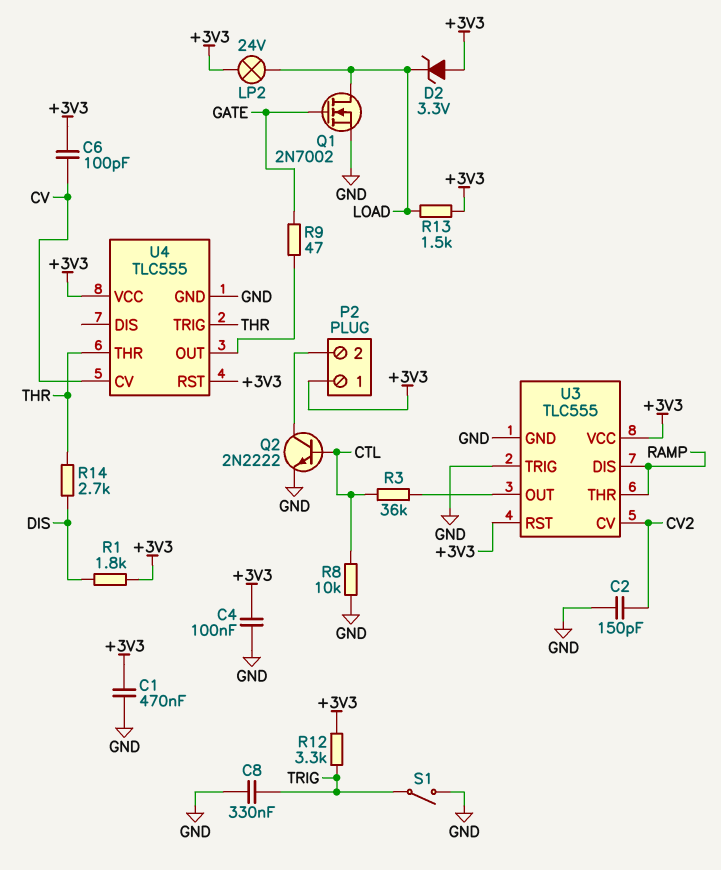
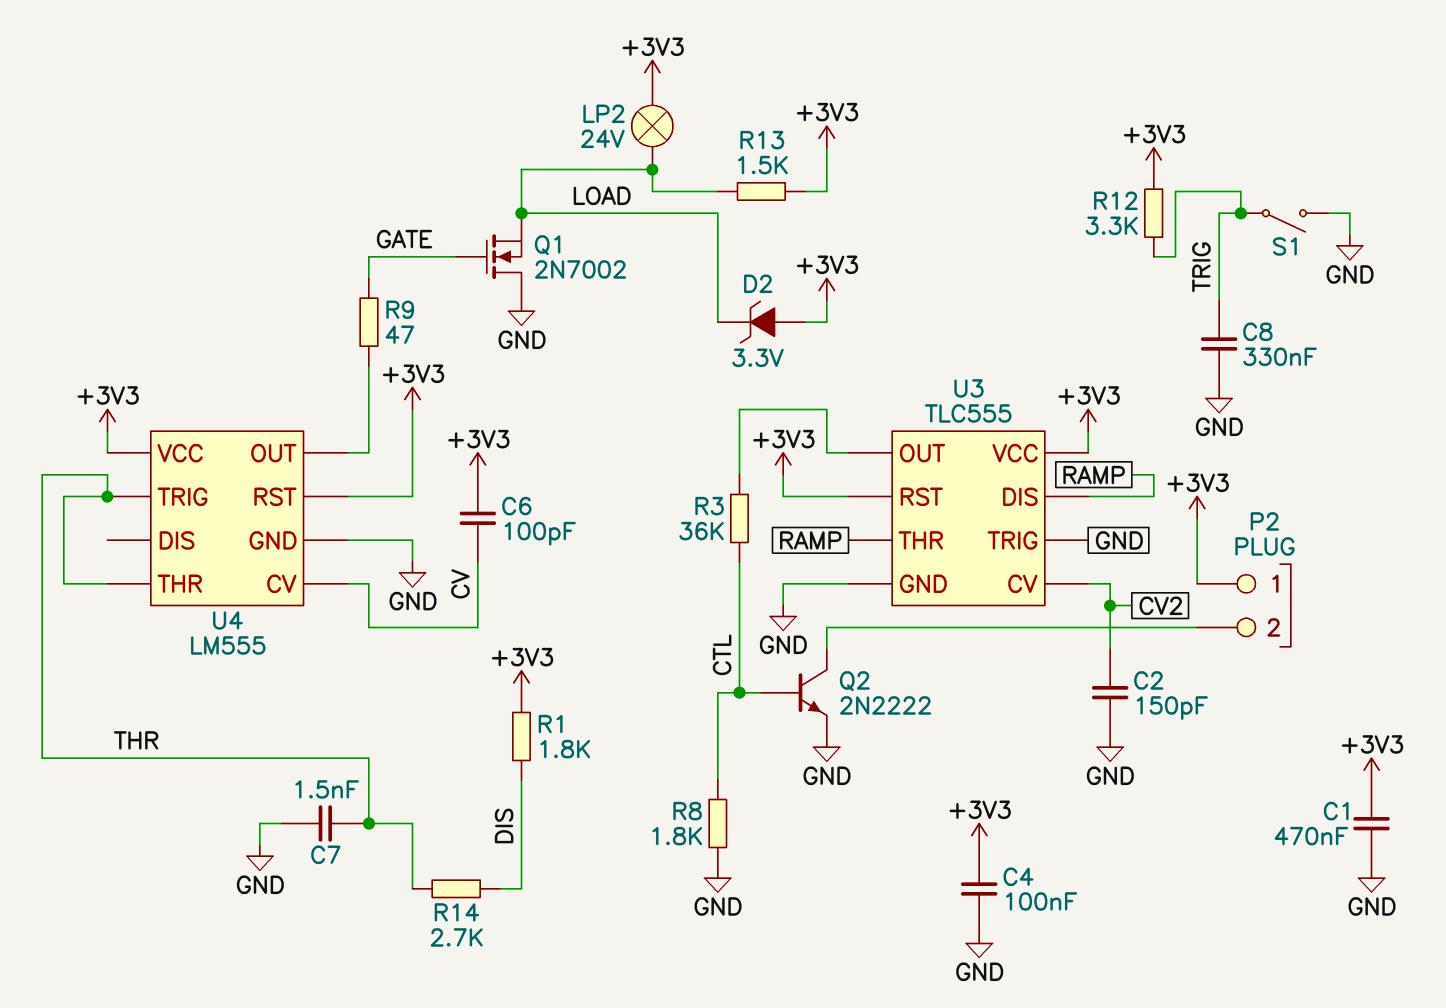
C7: none -> 1.5nF (GND, THR)
Q1: NMOS 2N7002 (G GATE, D LOAD, S GND) -> NMOS 2N7002 (G GATE, D GND, S LOAD)
R8: 10k (CTL, GND) -> 1.8k (CTL, GND)
U4: TLC555 -> LM555

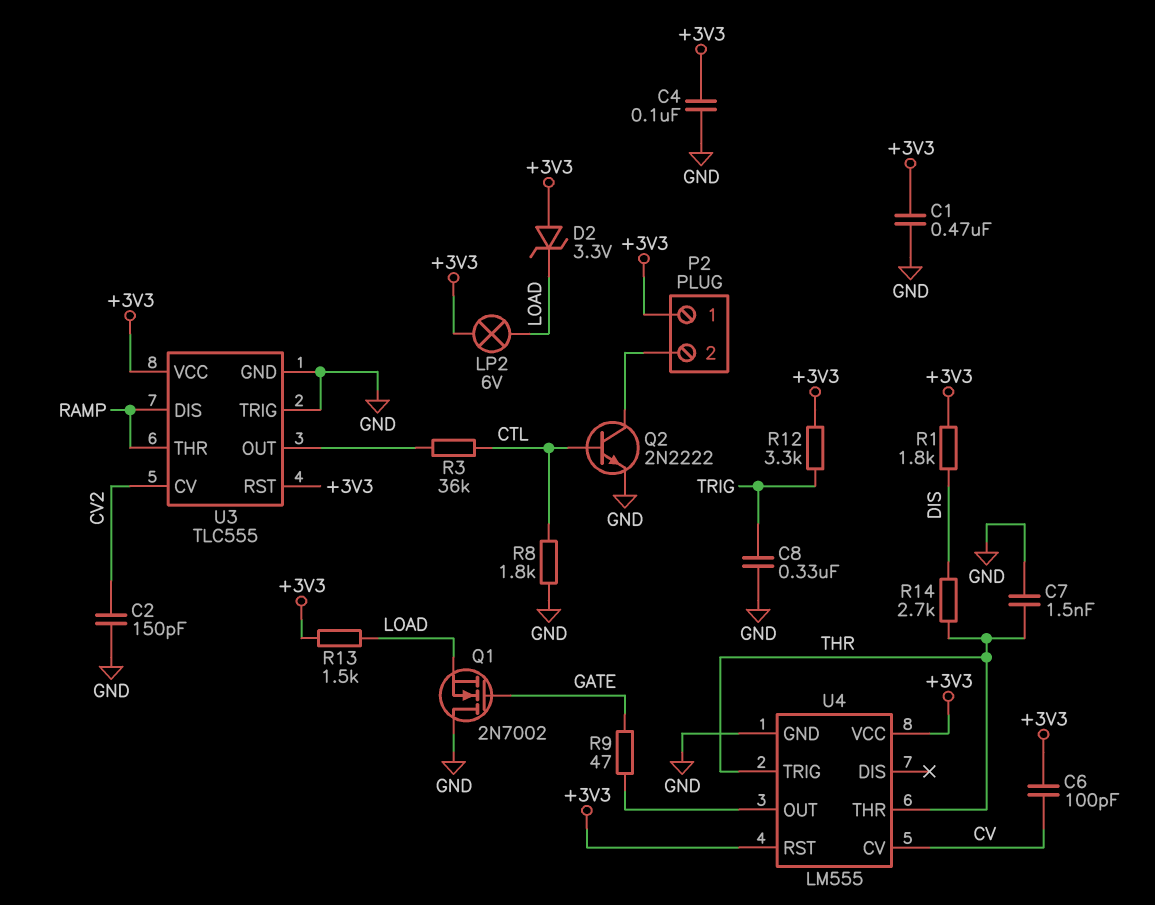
LP2: lamp 24V (+3V3, LOAD) -> lamp 6V (+3V3, LOAD)
S1: switch (GND, TRIG) -> none

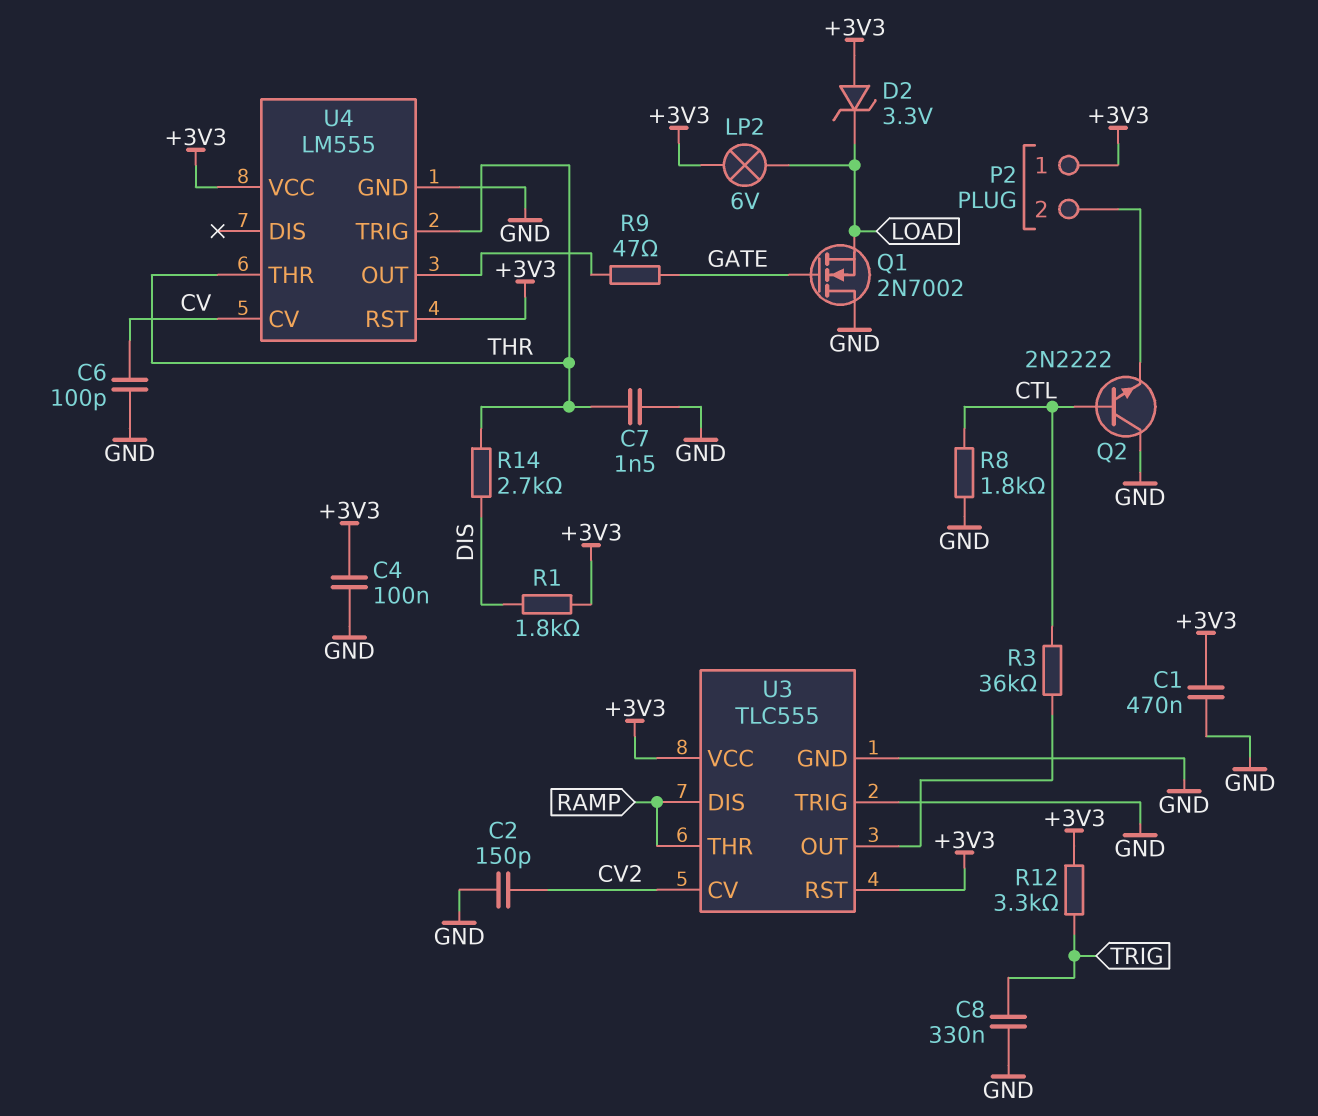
C6: 100pF (+3V3, CV) -> 100pF (CV, GND)
Q2: NPN 2N2222 (B CTL, C P2/2, E GND) -> NPN 2N2222 (B CTL, C GND, E P2/2)
R13: 1.5k (+3V3, LOAD) -> none

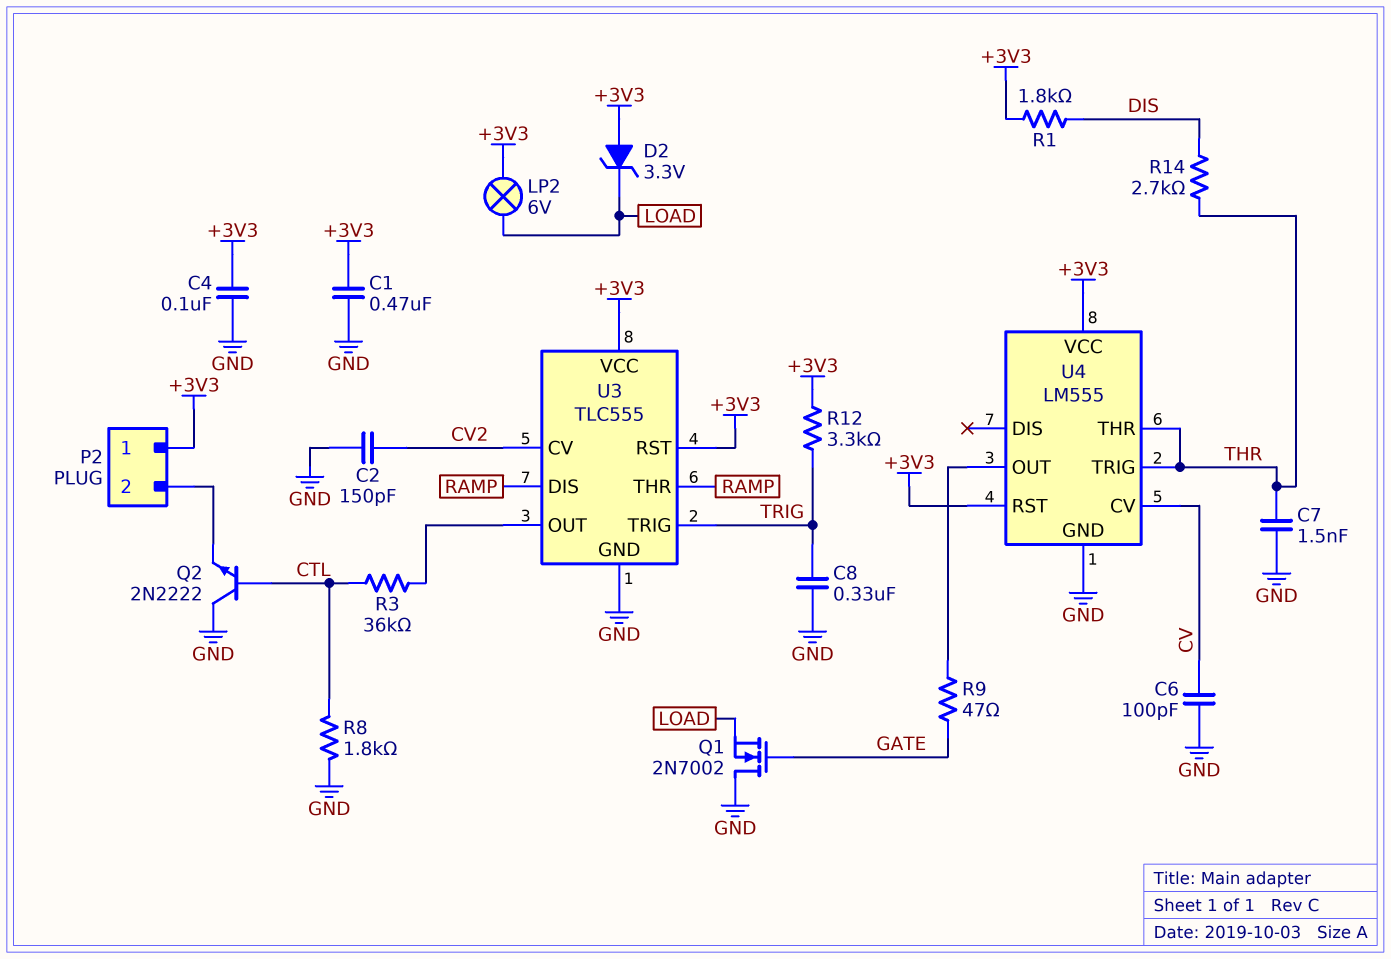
U3 pin TRIG: GND -> TRIG

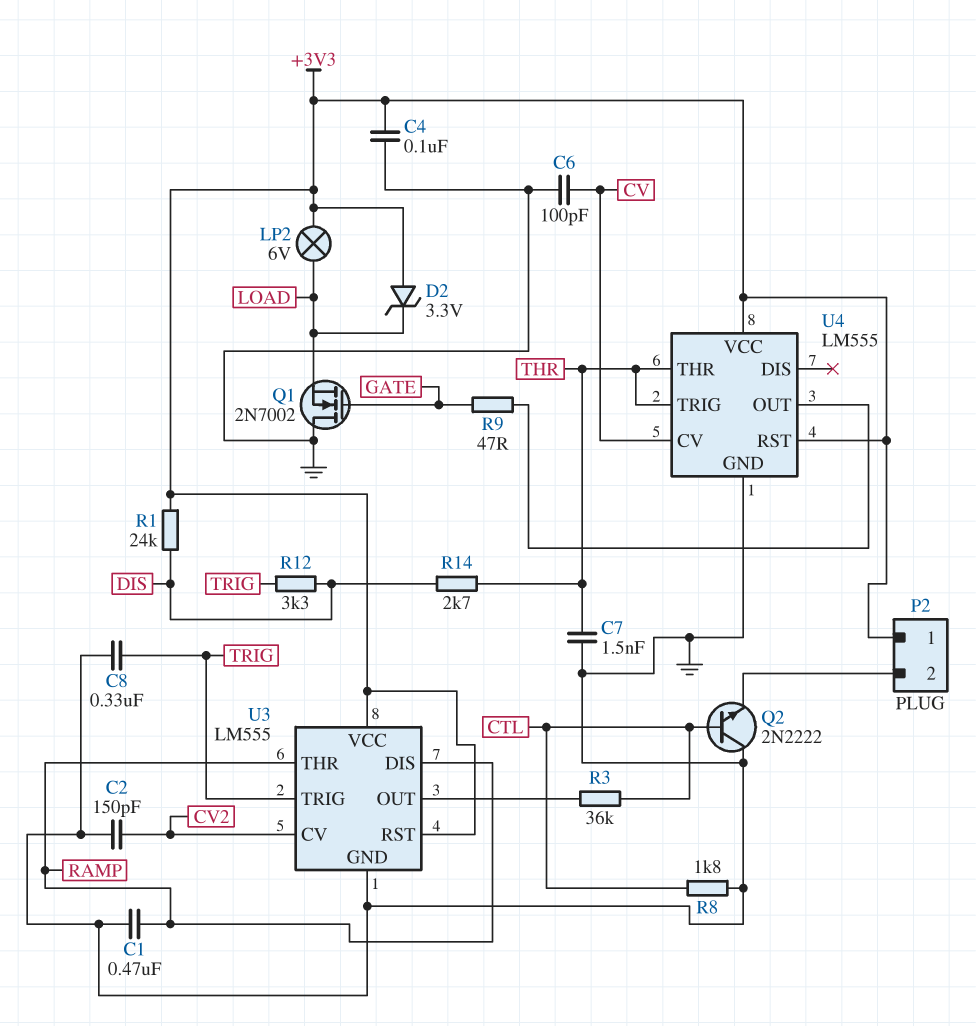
C1: 470nF (+3V3, GND) -> 470nF (GND, RAMP)
R1: 1.8k (+3V3, DIS) -> 24k (+3V3, DIS)
R12: 3.3k (+3V3, TRIG) -> 3.3k (DIS, TRIG)
U3: TLC555 -> LM555

